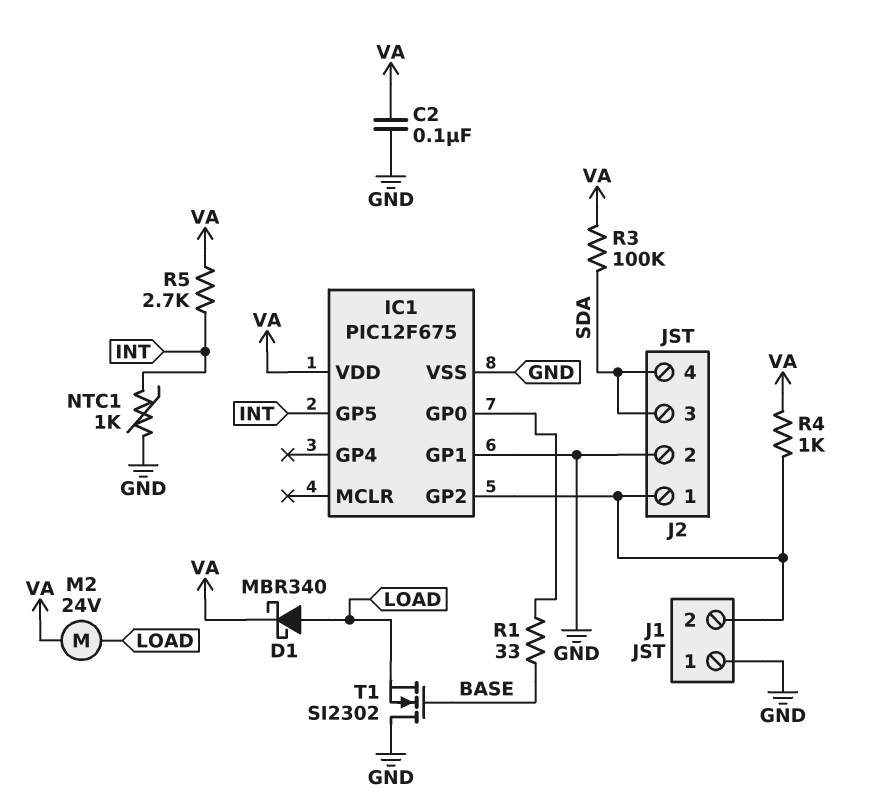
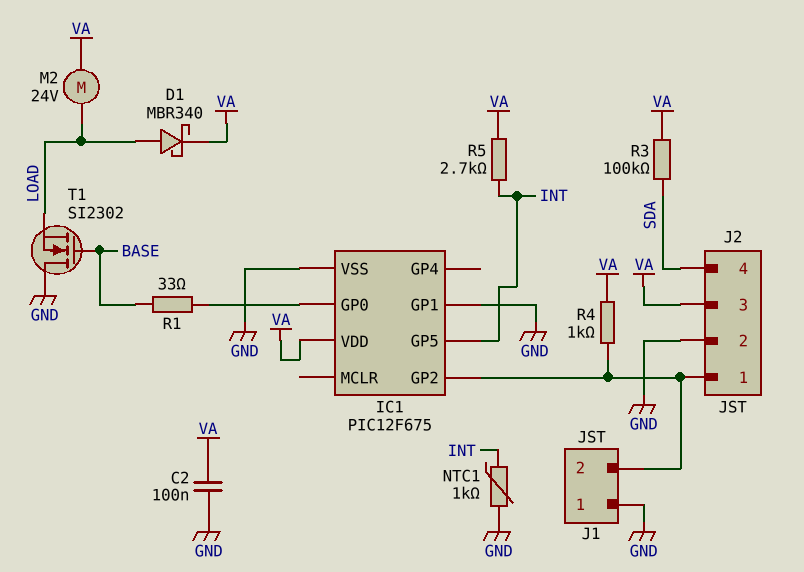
J2 pin 3: SDA -> VA

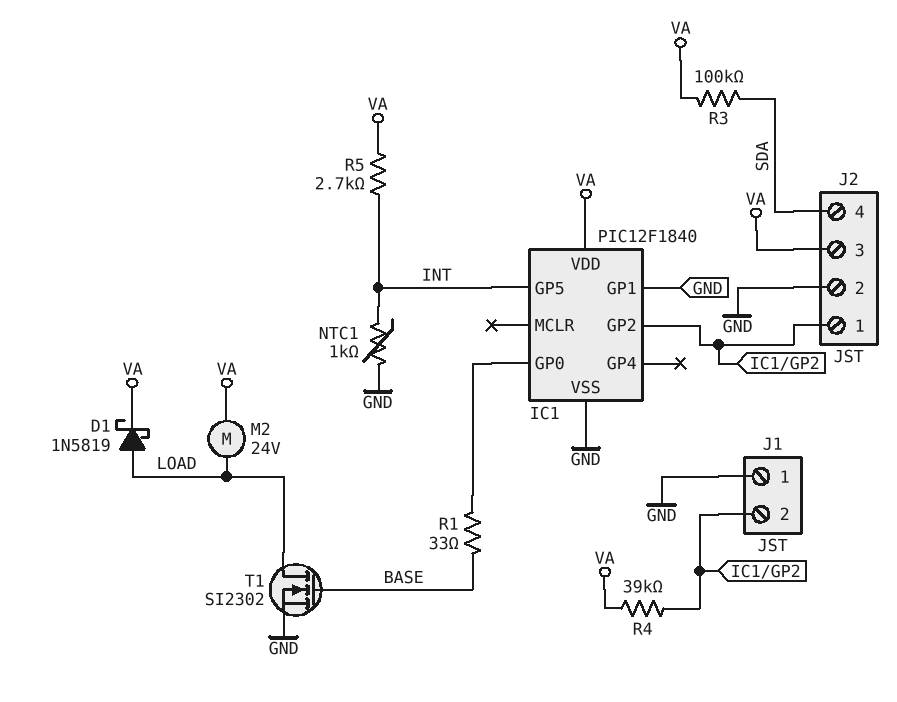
C2: 100nF (GND, VA) -> none
D1: schottky MBR340 (A LOAD, K VA) -> schottky 1N5819 (A LOAD, K VA)
IC1: PIC12F675 -> PIC12F1840
R4: 1k (IC1/GP2, VA) -> 39k (IC1/GP2, VA)
T1: NMOS SI2302 (G BASE, D GND, S LOAD) -> NMOS SI2302 (G BASE, D LOAD, S GND)

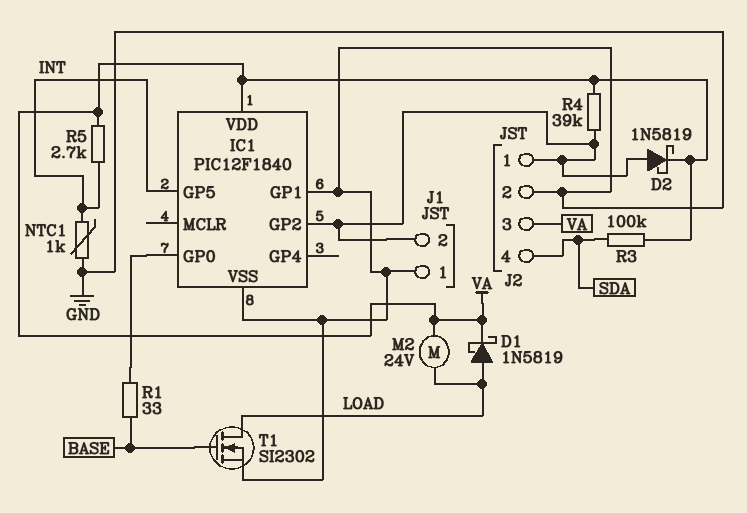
D2: none -> schottky 1N5819 (A IC1/GP2, K VA)

